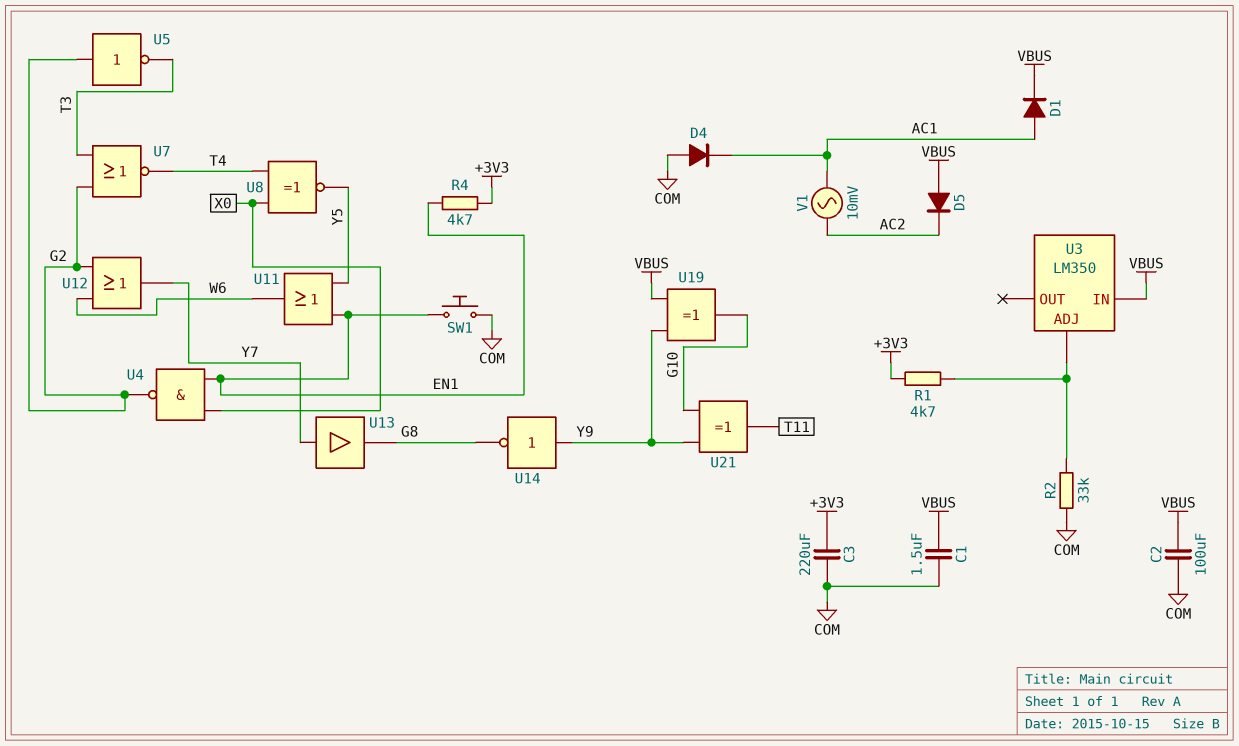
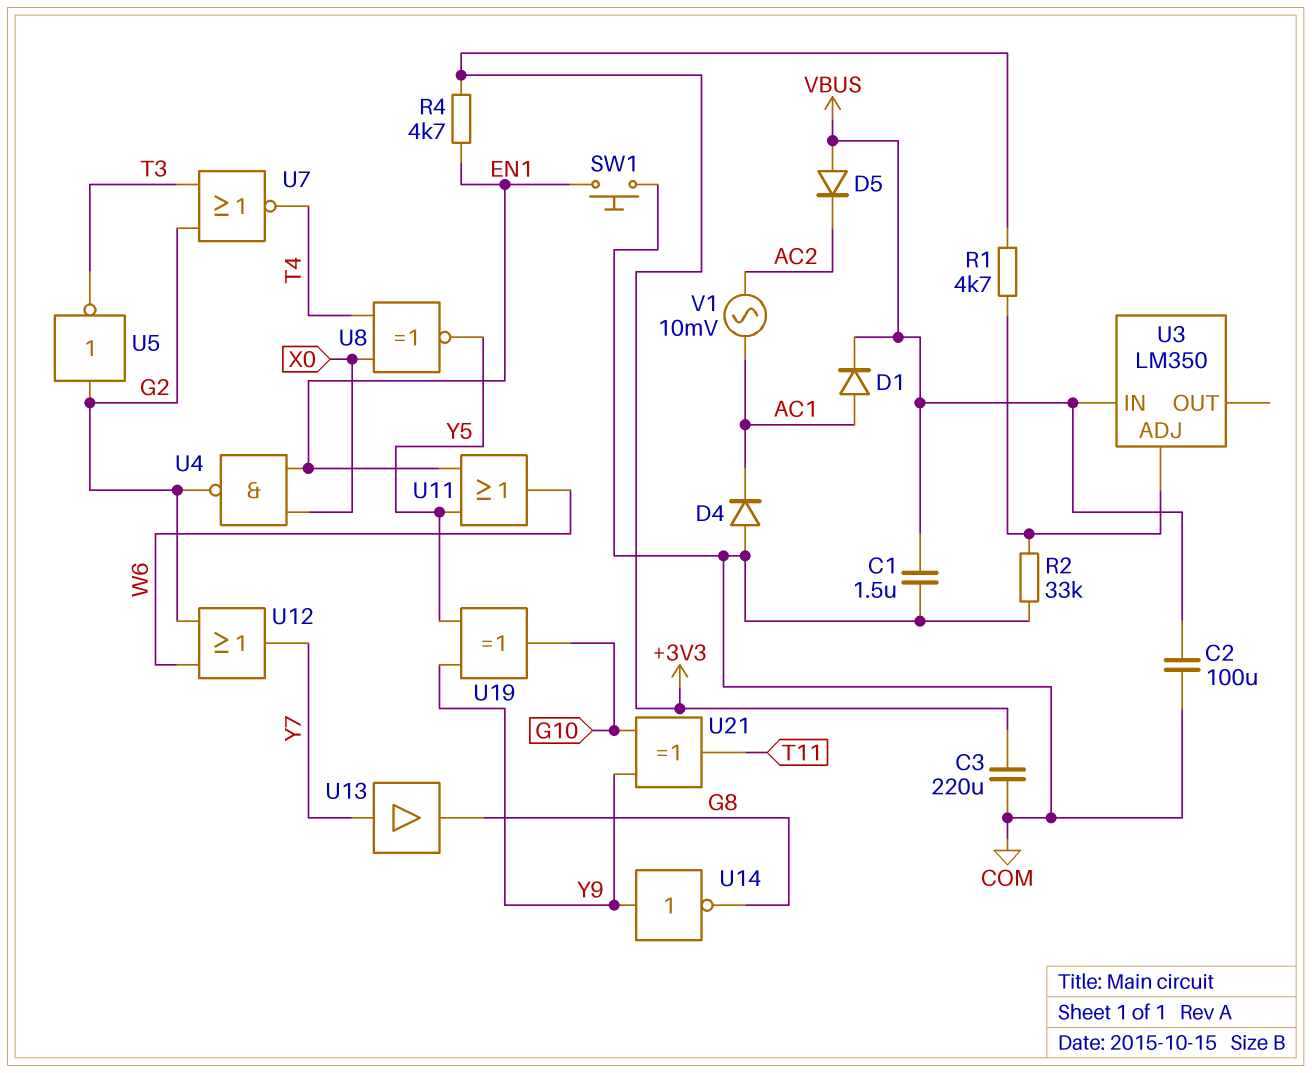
U19: XOR (in VBUS, in Y9, out G10) -> XOR (in Y5, in Y9, out G10)

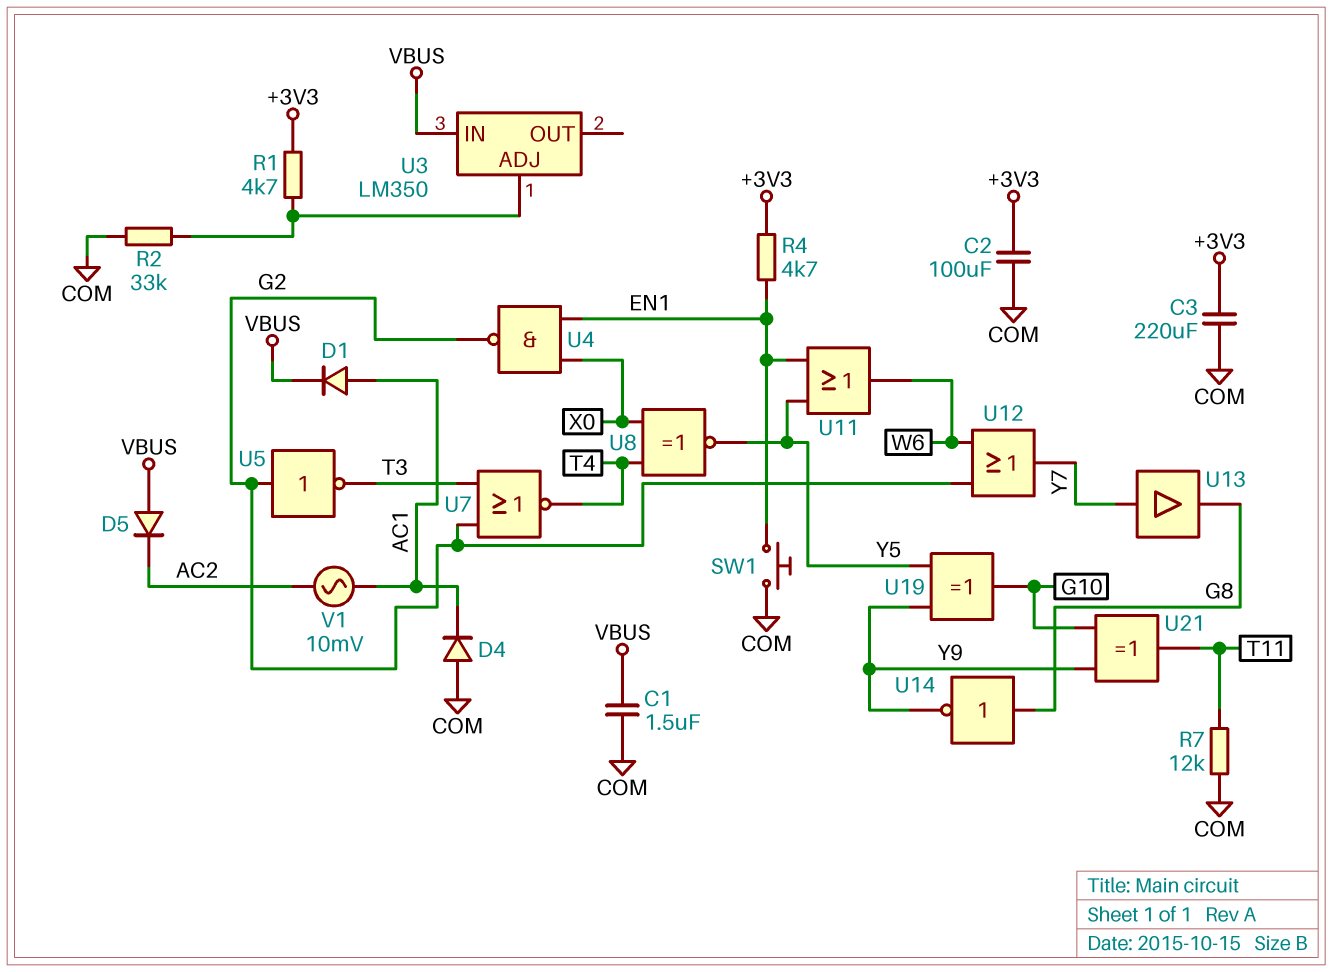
C2: 100uF (COM, VBUS) -> 100uF (+3V3, COM)
R7: none -> 12k (COM, T11)
U14: NOT (in Y9, out G8) -> NOT (in G8, out Y9)

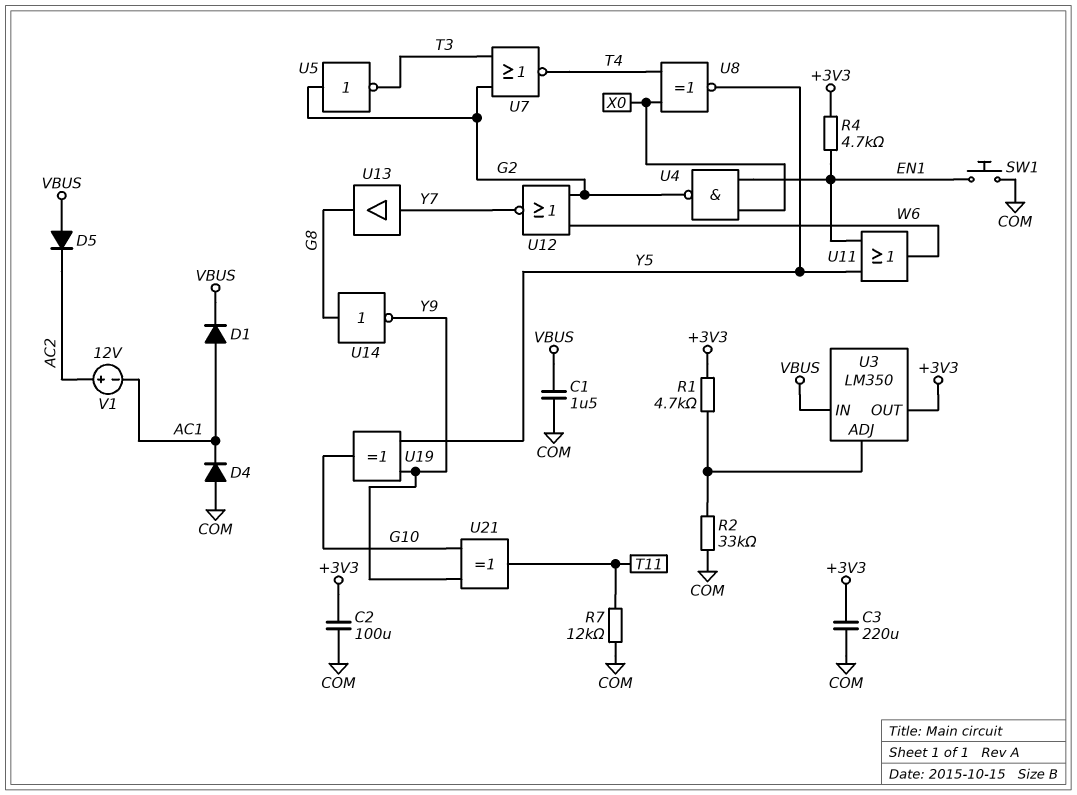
U3 pin OUT: none -> +3V3
U12: OR (in G2, in W6, out Y7) -> NOR (in G2, in W6, out Y7)
V1: AC 10mV (AC1, AC2) -> 12V (plus AC2, minus AC1)

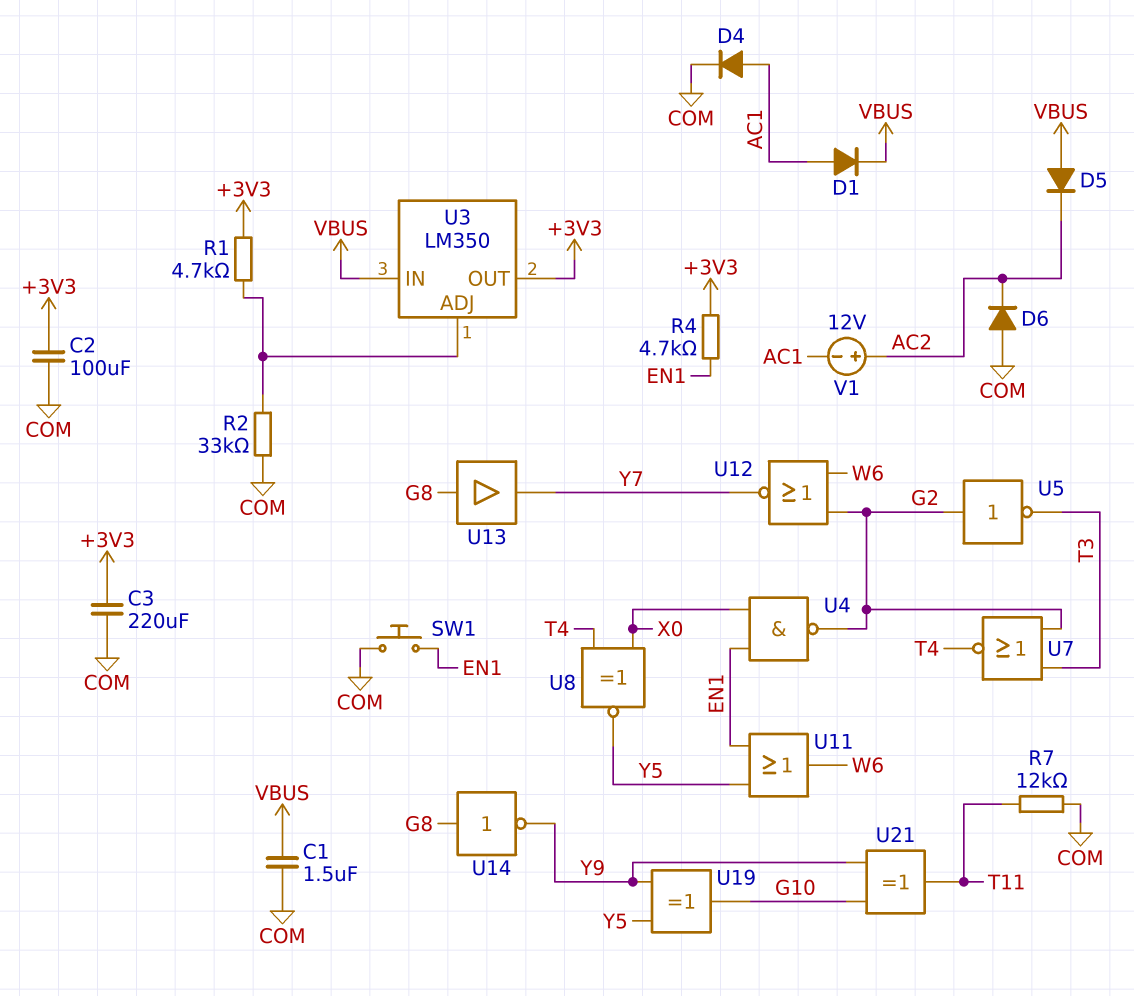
D4: diode (A COM, K AC1) -> diode (A AC1, K COM)
D6: none -> diode (A COM, K AC2)
U13: buffer (in Y7, out G8) -> buffer (in G8, out Y7)

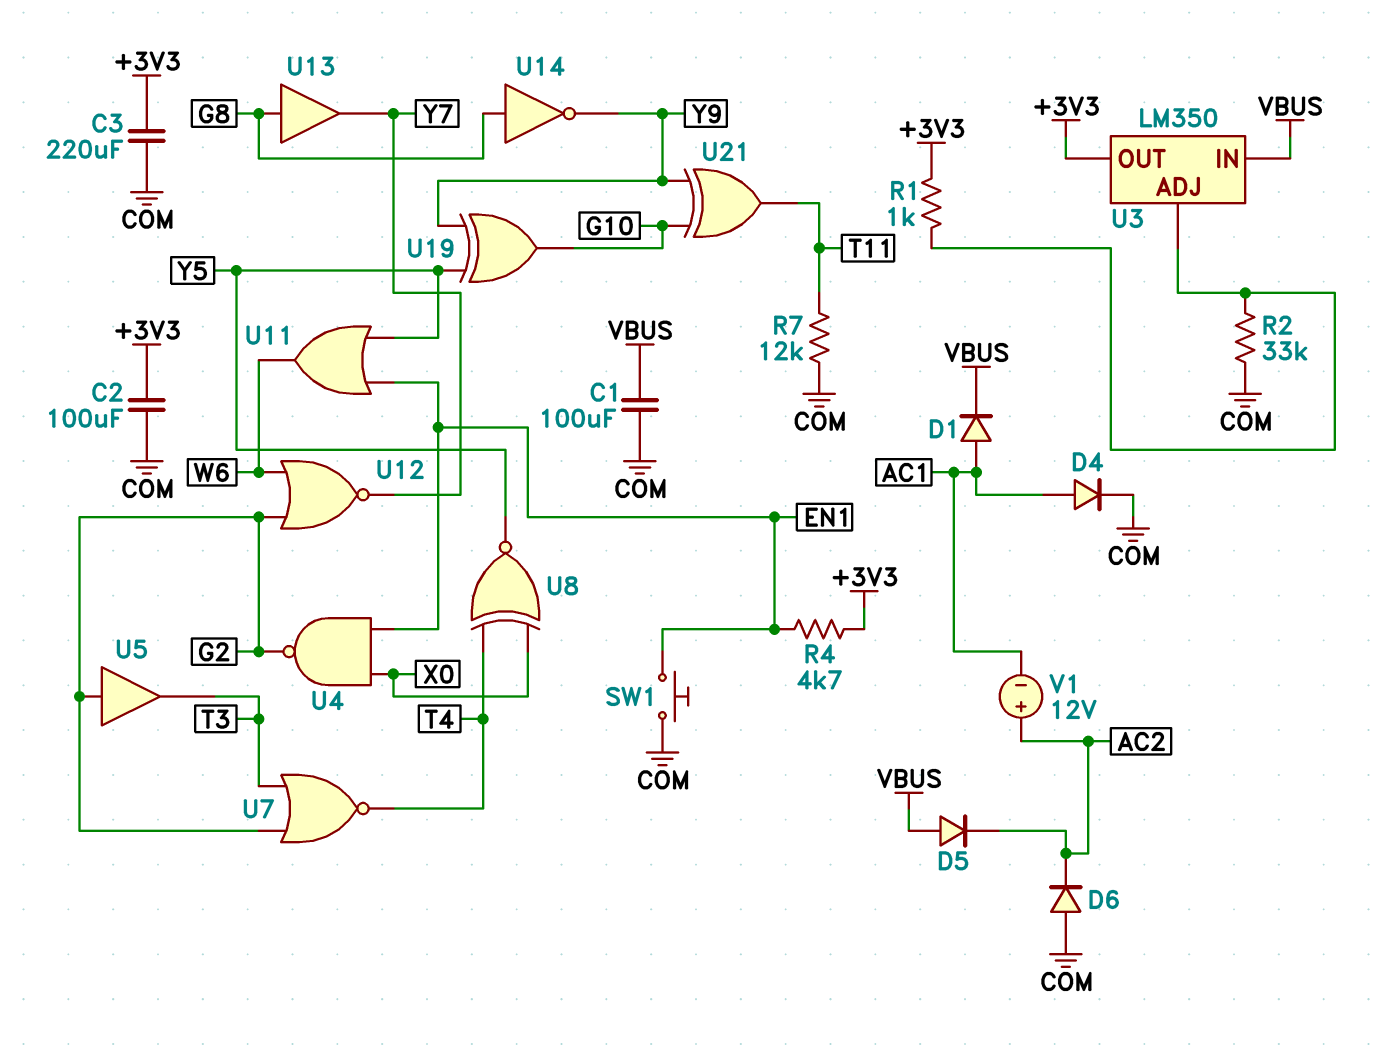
C1: 1.5uF (COM, VBUS) -> 100uF (COM, VBUS)
R1: 4.7k (+3V3, U3/ADJ) -> 1k (+3V3, U3/ADJ)
U5: NOT (in G2, out T3) -> buffer (in G2, out T3)

